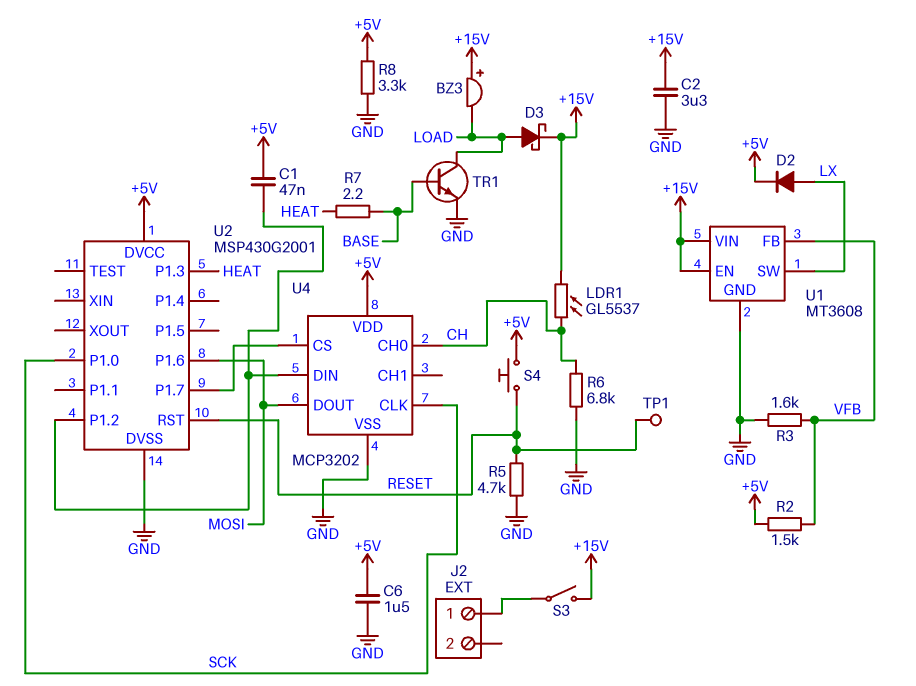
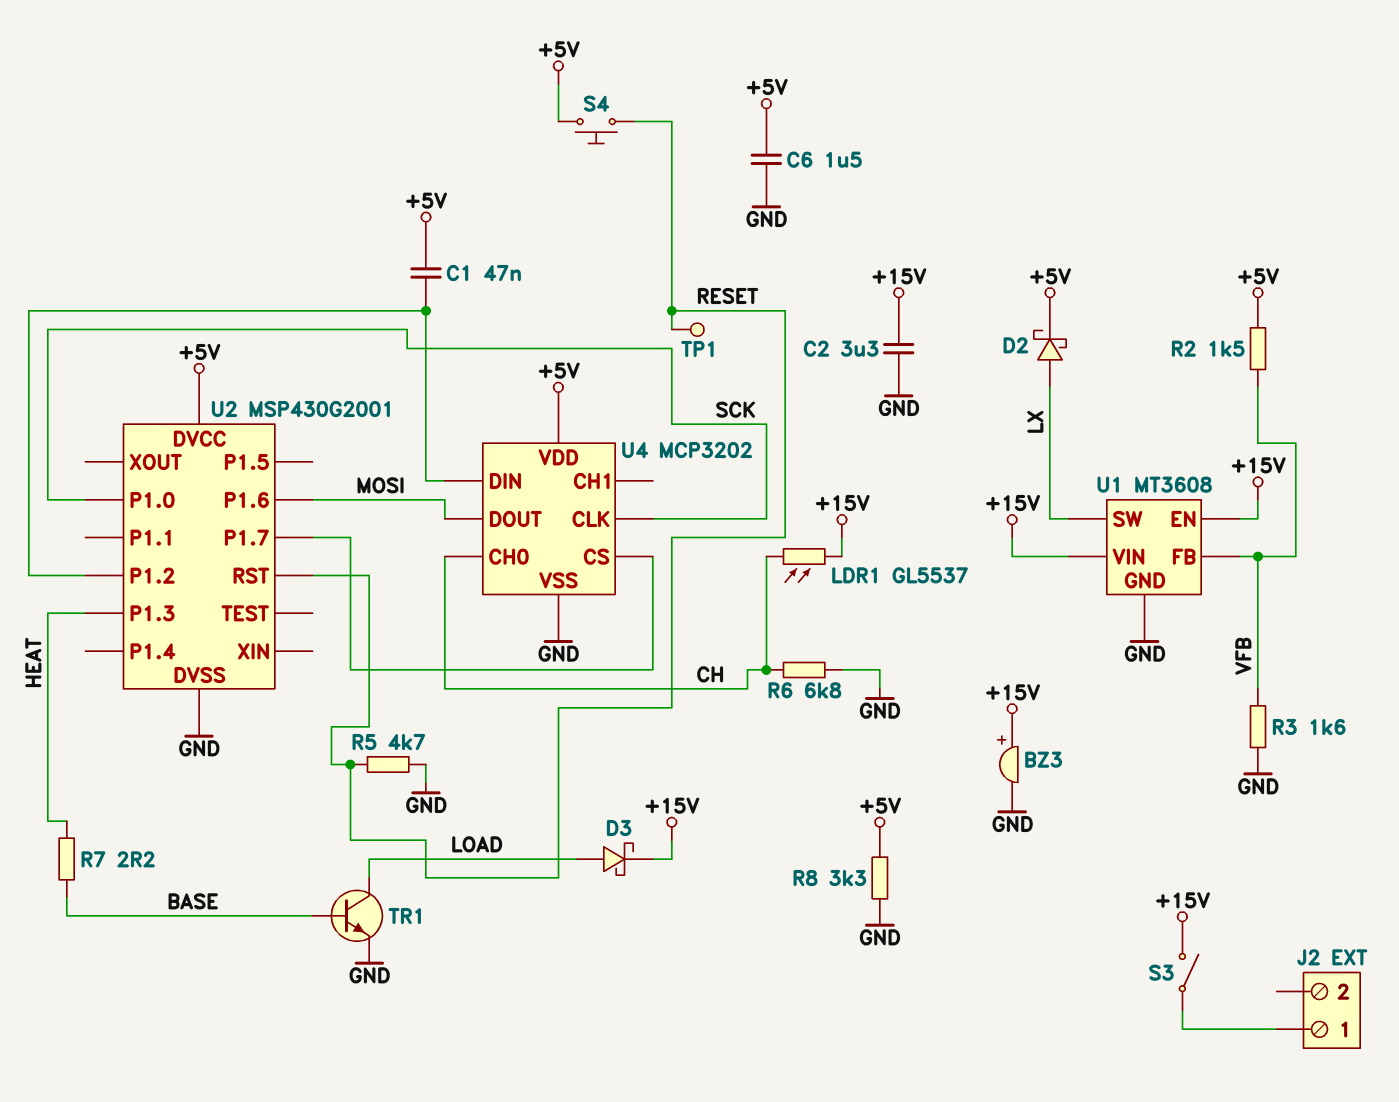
BZ3: buzzer (plus +15V, minus LOAD) -> buzzer (plus +15V, minus GND)
D2: diode (A LX, K +5V) -> schottky (A LX, K +5V)

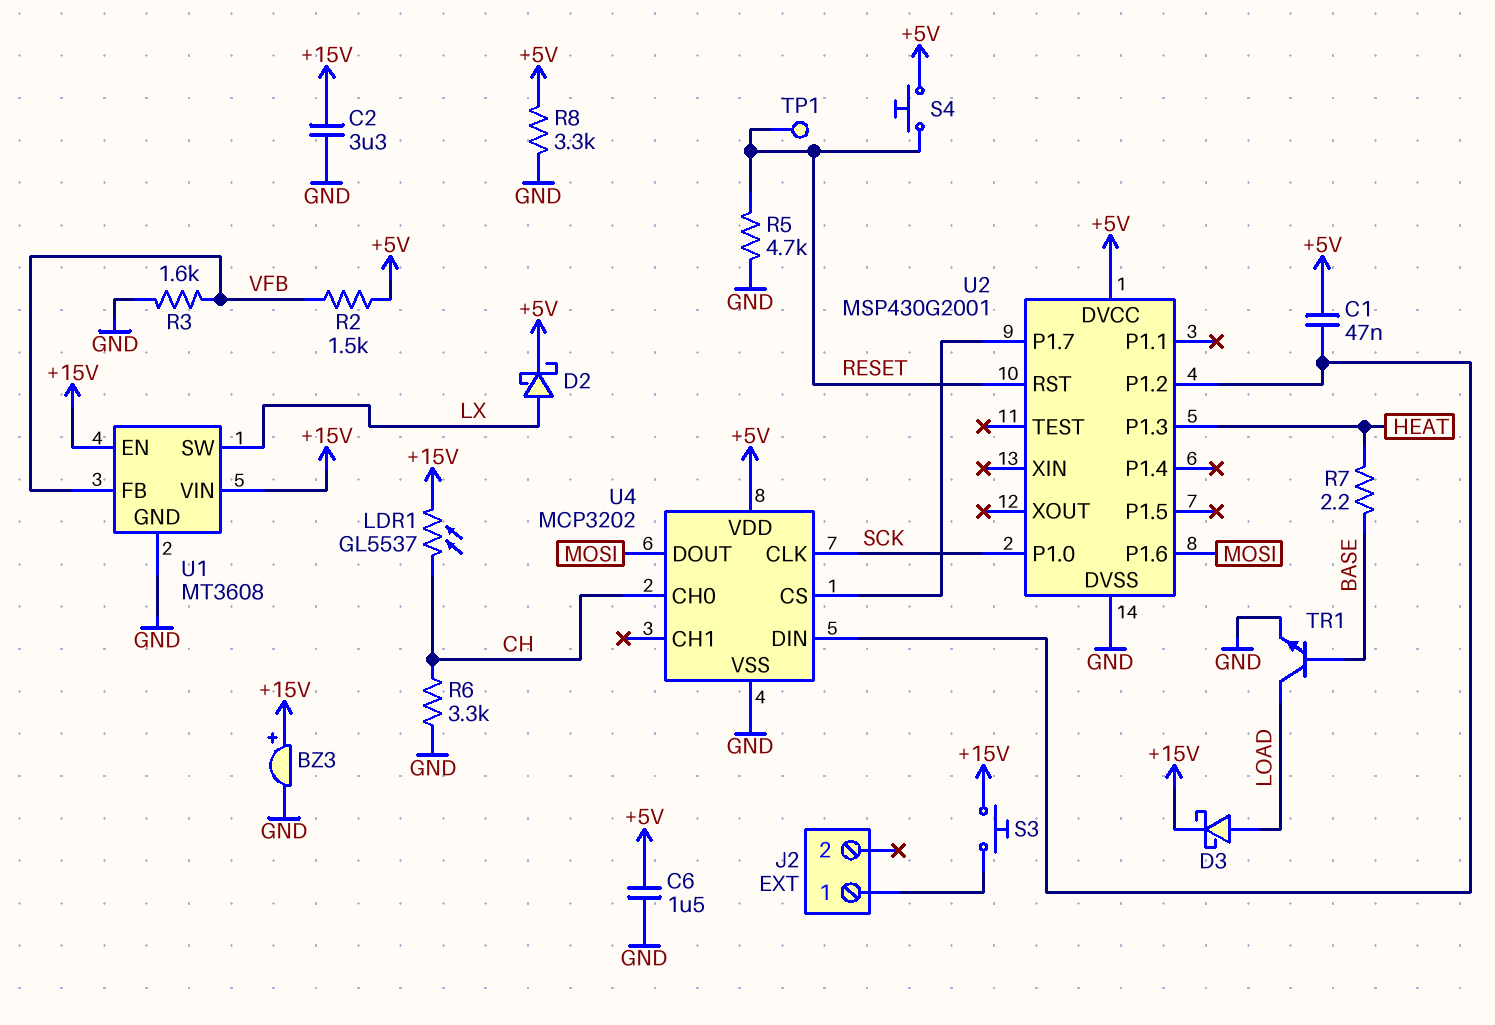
R6: 6.8k (CH, GND) -> 3.3k (CH, GND)
S3: switch (+15V, J2/1) -> button (+15V, J2/1)

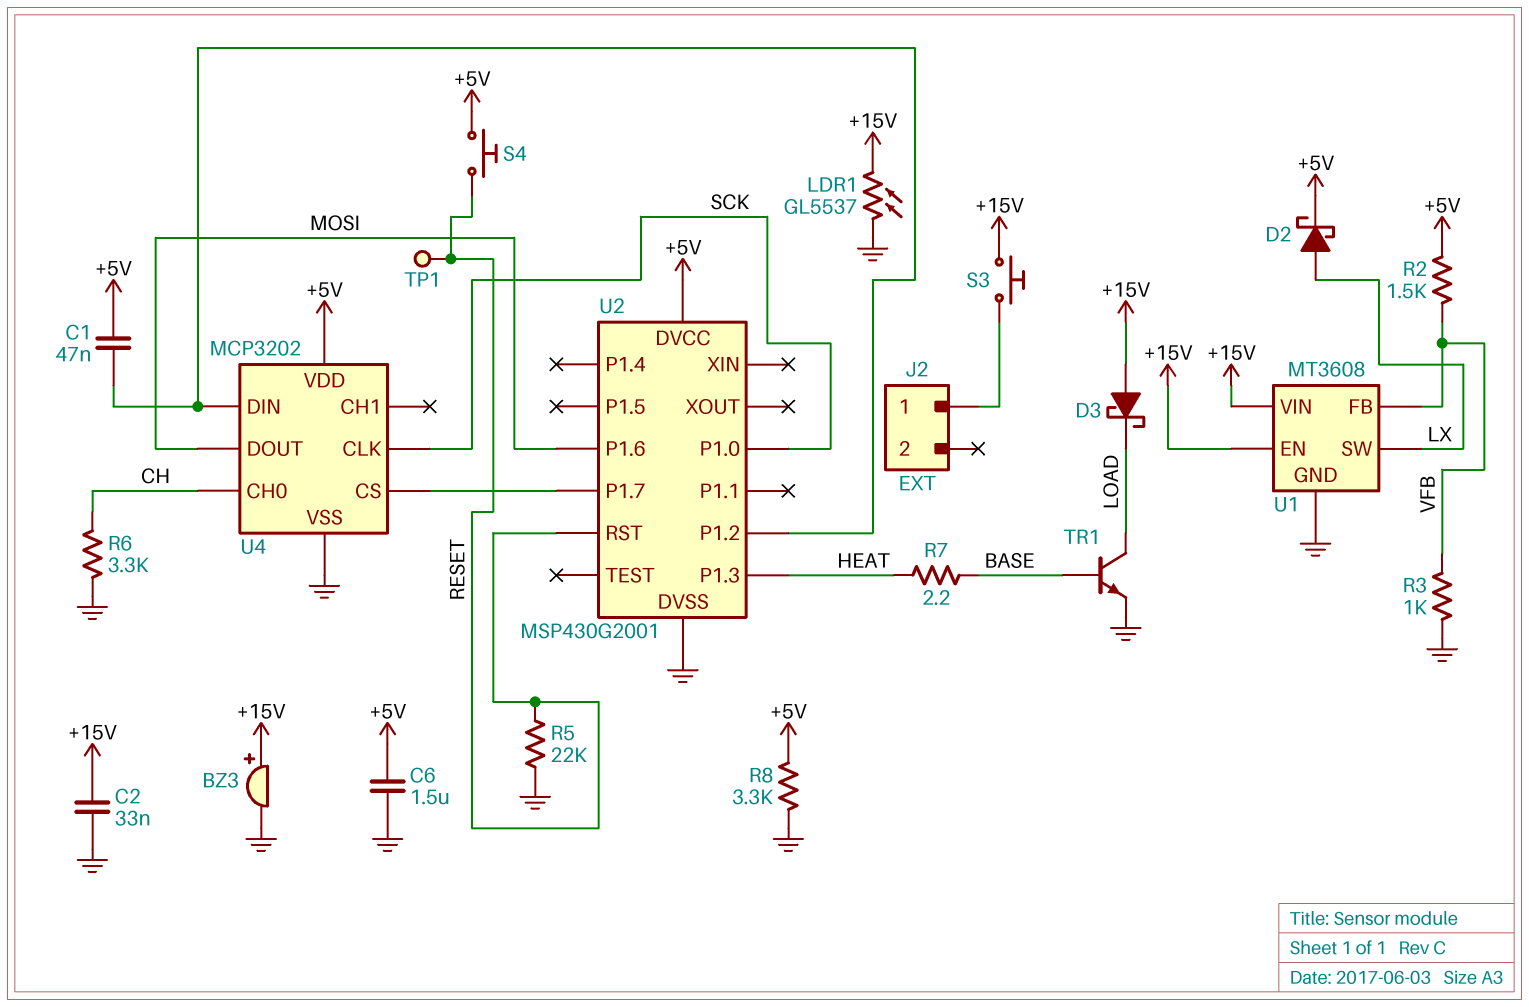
C2: 3.3uF (+15V, GND) -> 33nF (+15V, GND)
D3: schottky (A LOAD, K +15V) -> schottky (A +15V, K LOAD)
LDR1: GL5537 (+15V, CH) -> GL5537 (+15V, GND)
R3: 1.6k (GND, VFB) -> 1k (GND, VFB)
R5: 4.7k (GND, RESET) -> 22k (GND, RESET)

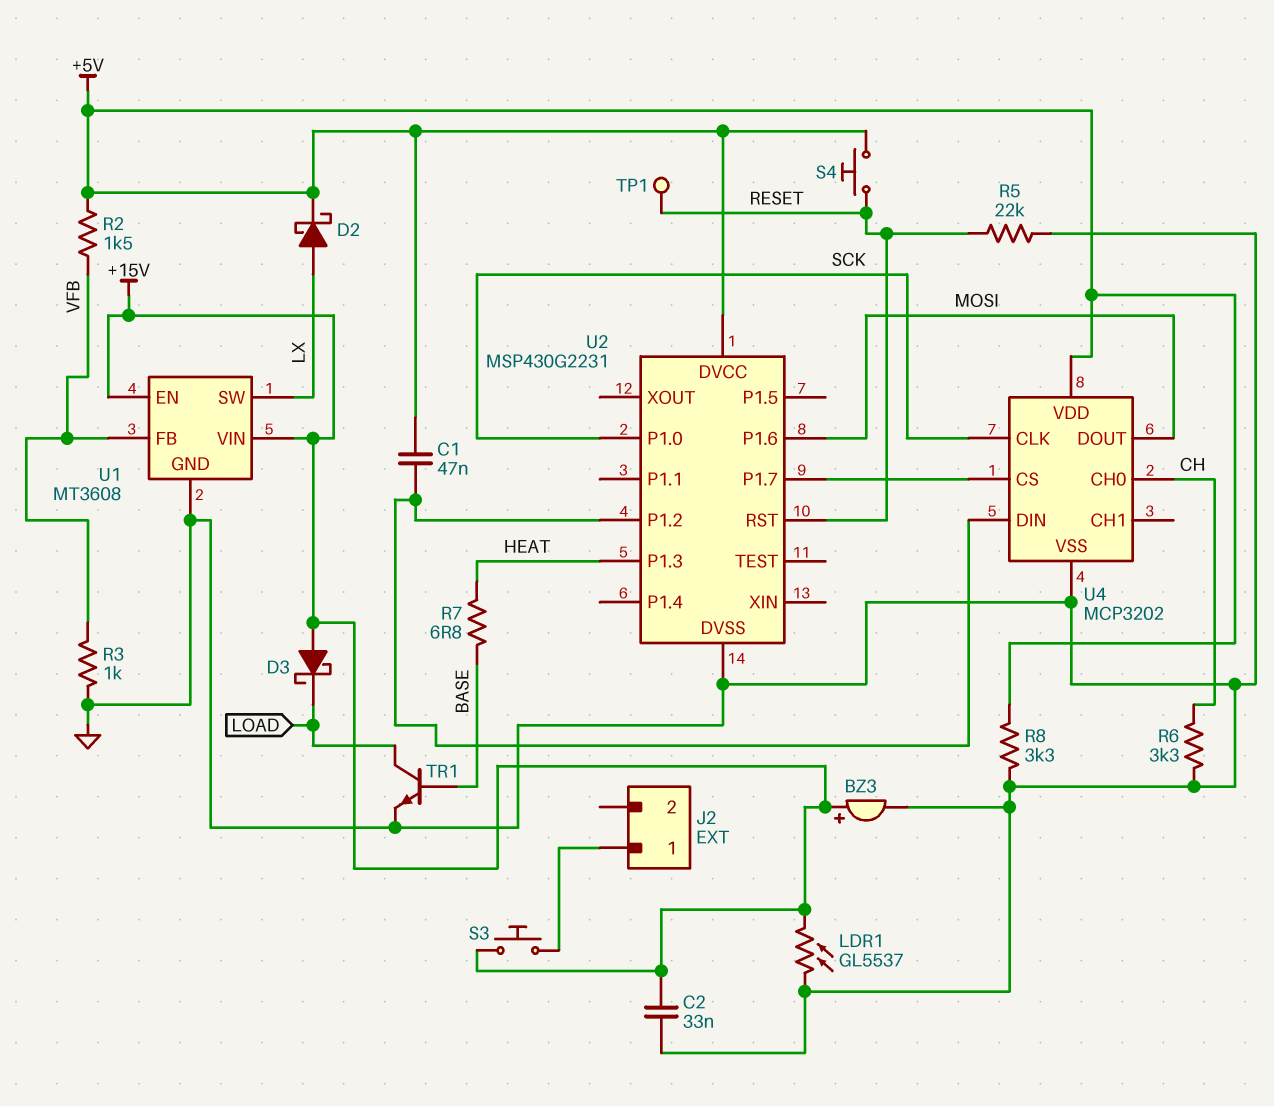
C6: 1.5uF (+5V, GND) -> none
R7: 2.2 (BASE, HEAT) -> 6.8 (BASE, HEAT)
U2: MSP430G2001 -> MSP430G2231

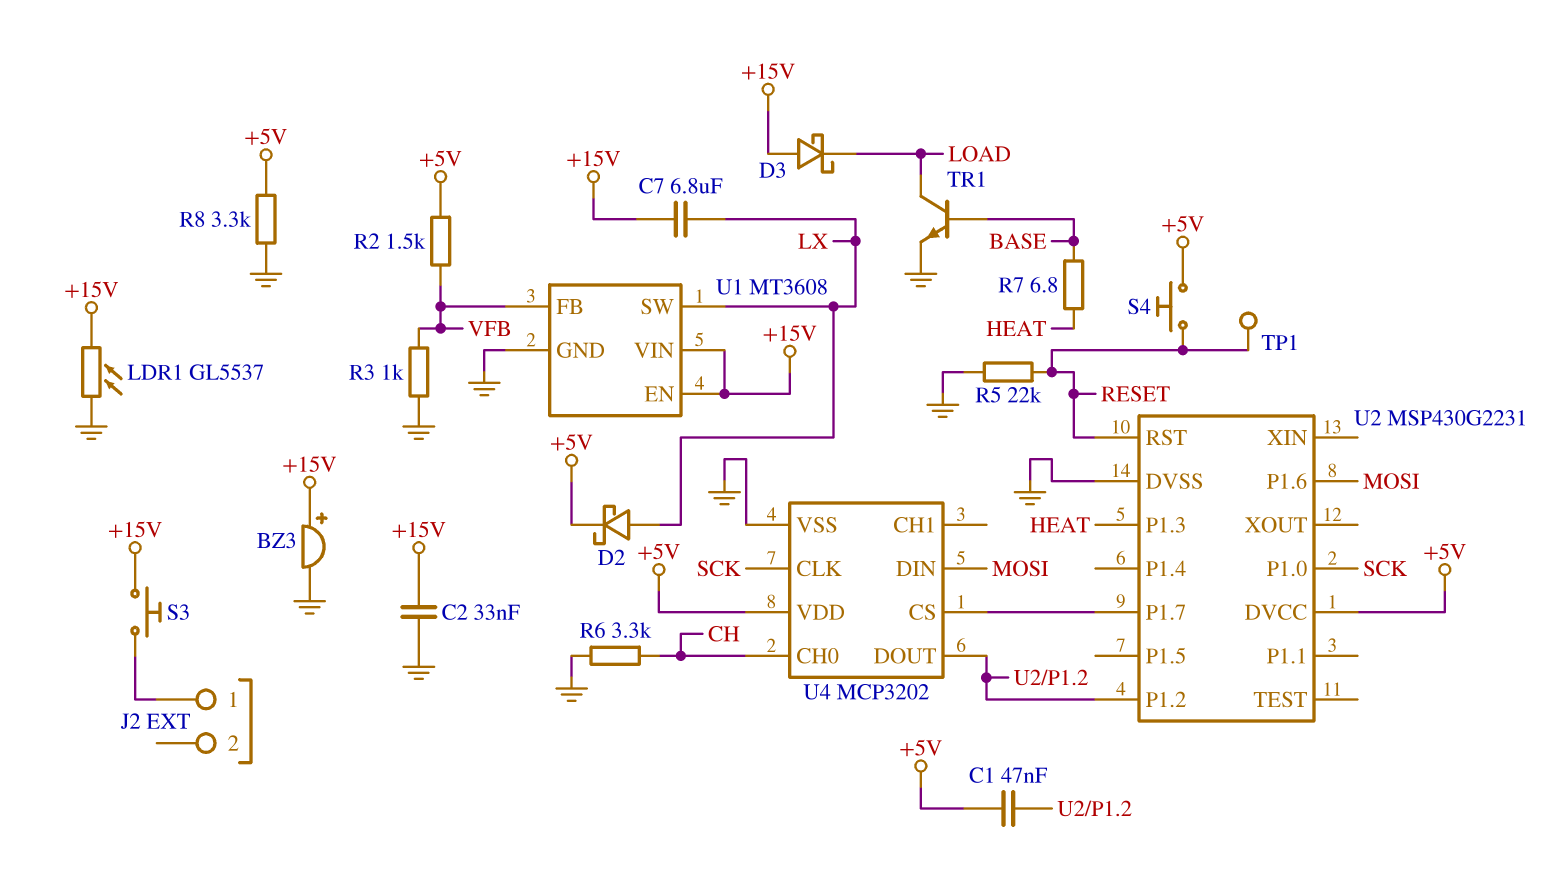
C7: none -> 6.8uF (+15V, LX)
U4 pin DIN: U2/P1.2 -> MOSI
U4 pin DOUT: MOSI -> U2/P1.2

